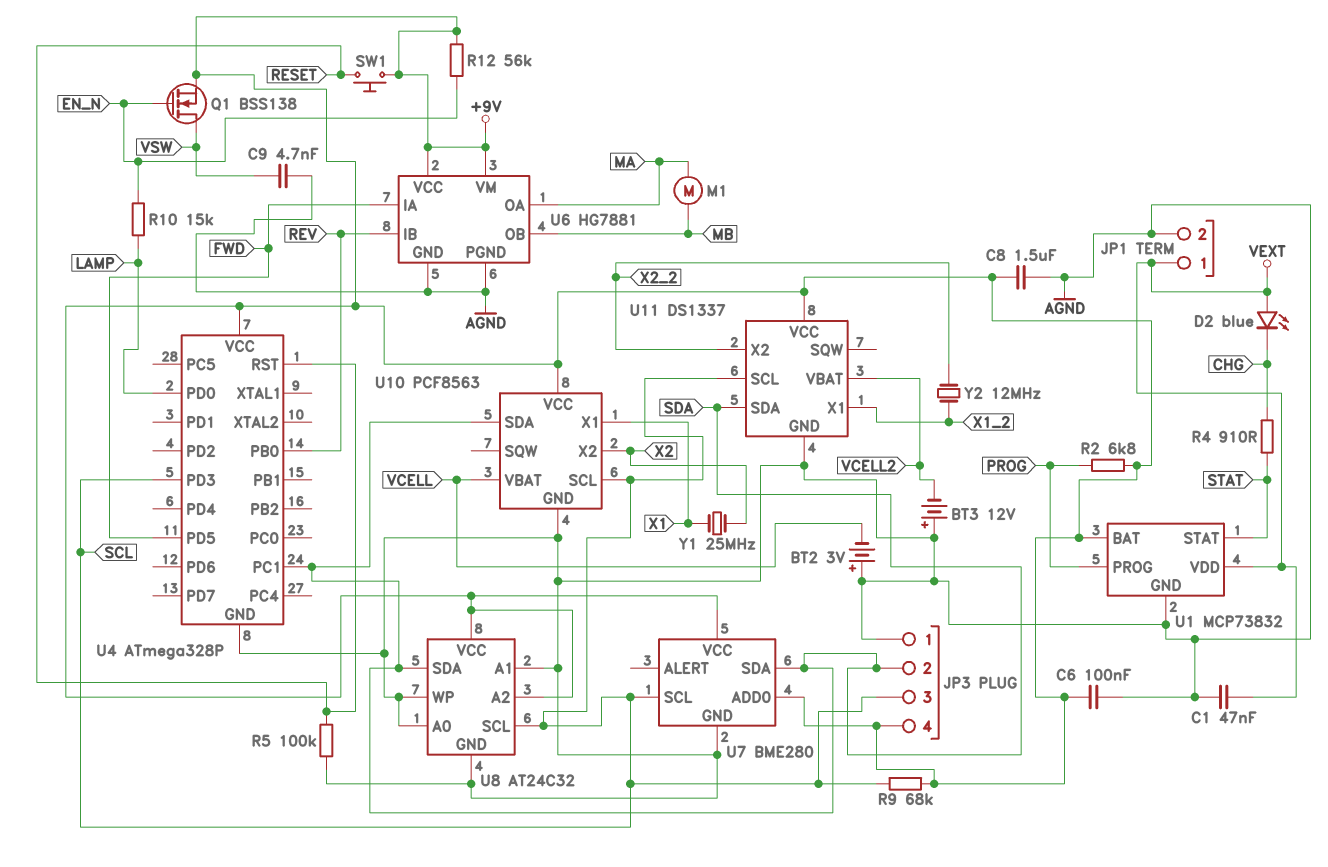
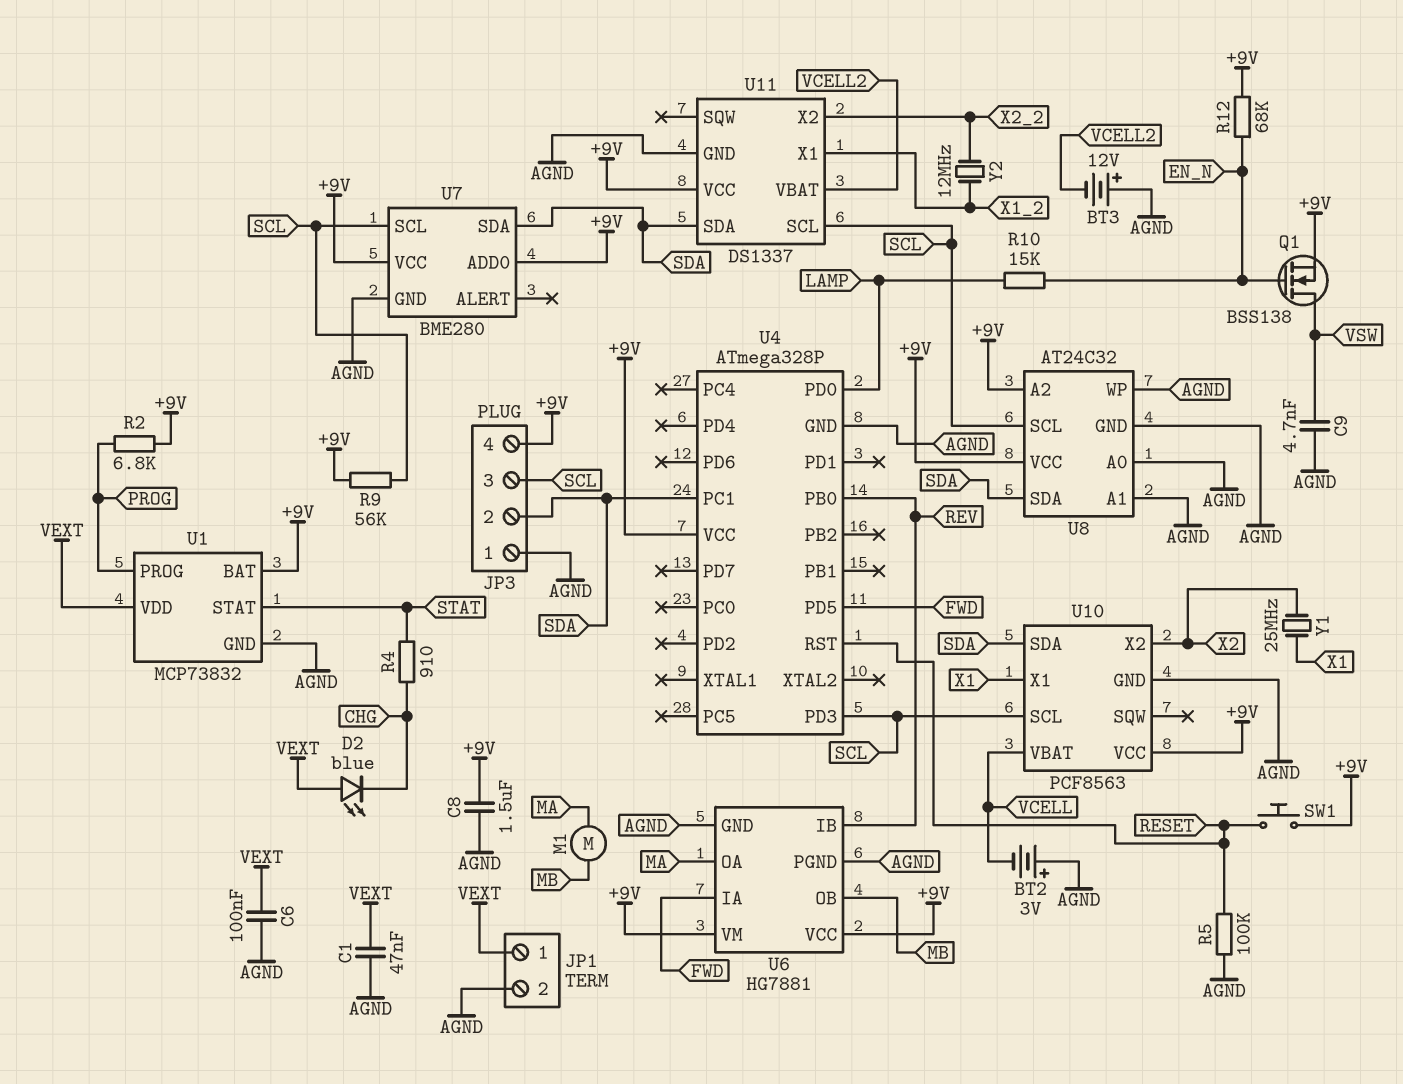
C6: 100nF (+9V, AGND) -> 100nF (AGND, VEXT)
R9: 68k (+9V, SCL) -> 56k (+9V, SCL)
R12: 56k (+9V, EN_N) -> 68k (+9V, EN_N)

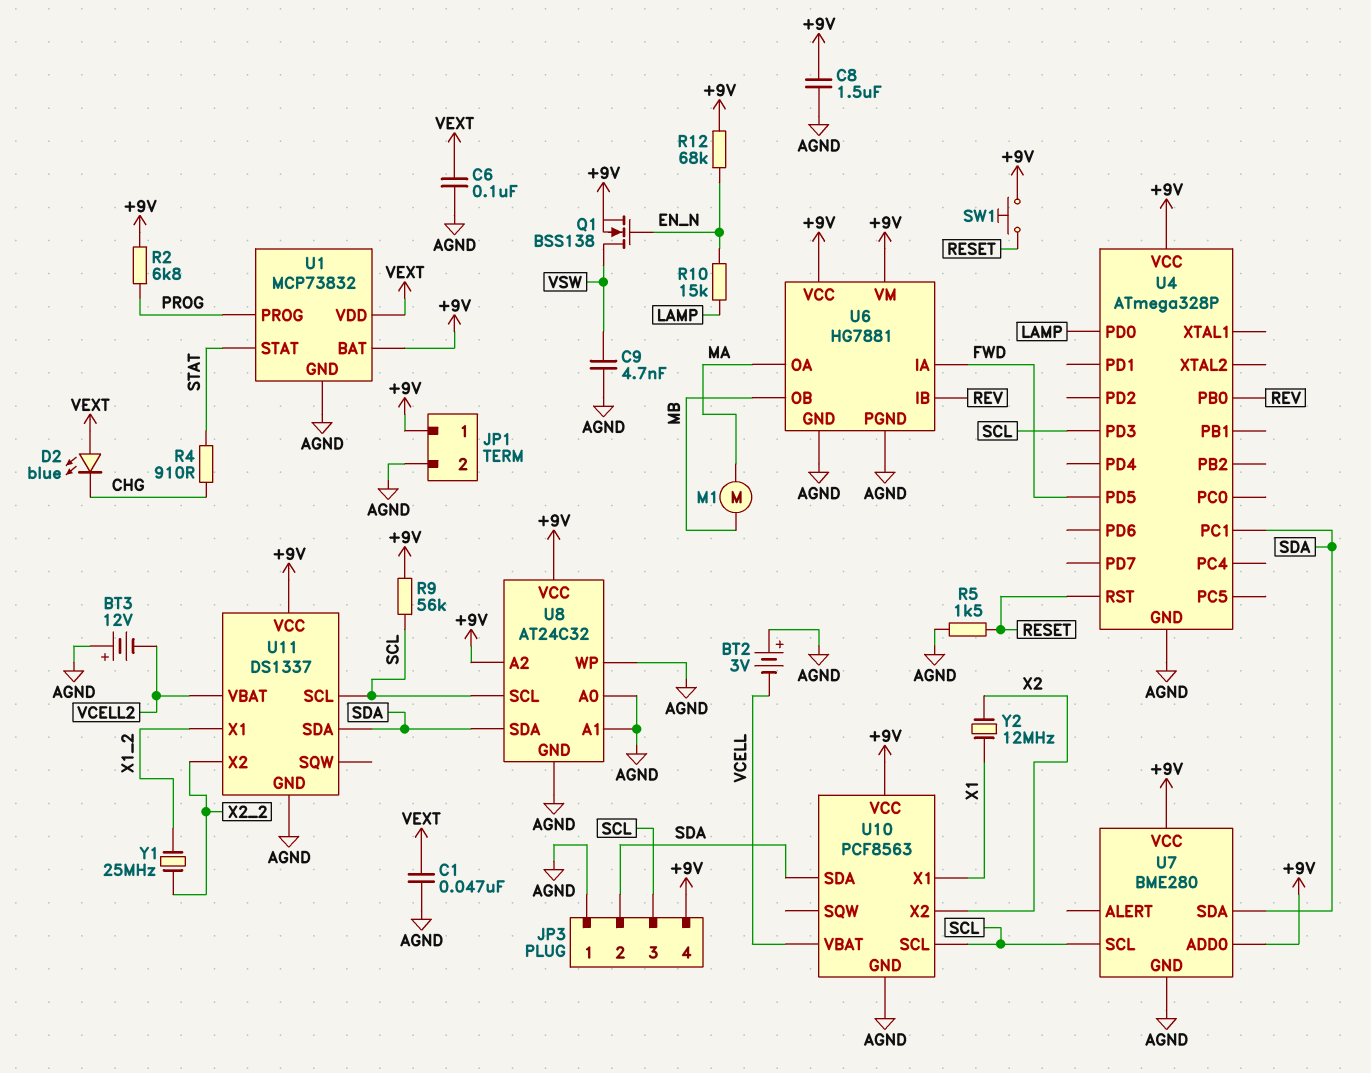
JP1 pin 1: VEXT -> +9V
R5: 100k (AGND, RESET) -> 1.5k (AGND, RESET)
Y1: 25MHz (X1, X2) -> 25MHz (X1_2, X2_2)
Y2: 12MHz (X1_2, X2_2) -> 12MHz (X1, X2)

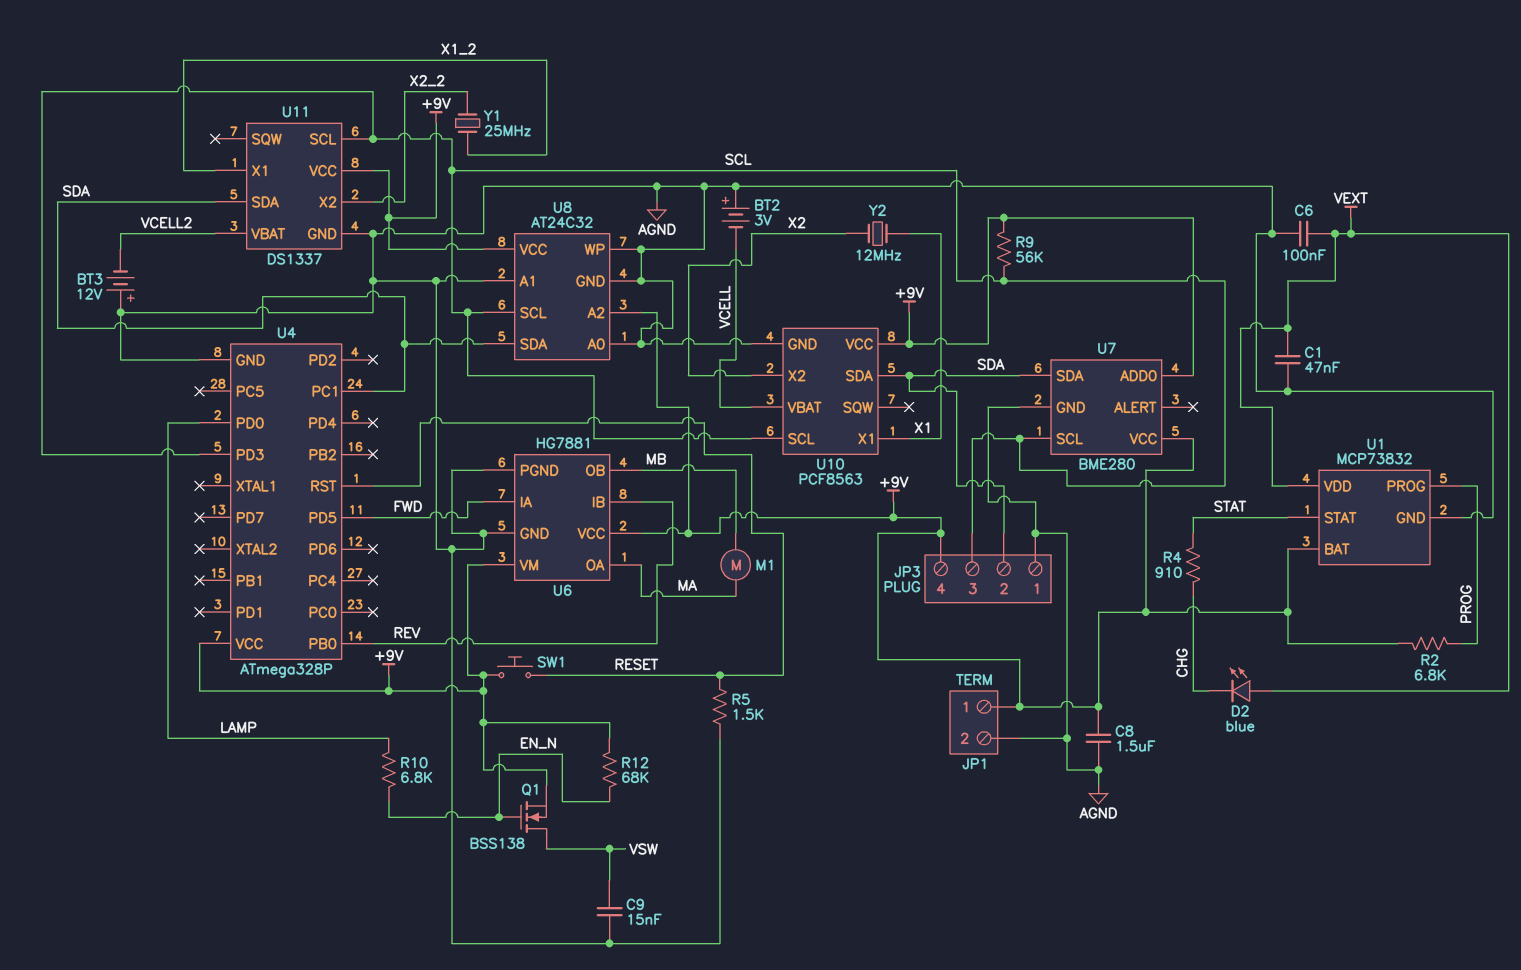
C9: 4.7nF (AGND, VSW) -> 15nF (AGND, VSW)
R10: 15k (EN_N, LAMP) -> 6.8k (EN_N, LAMP)

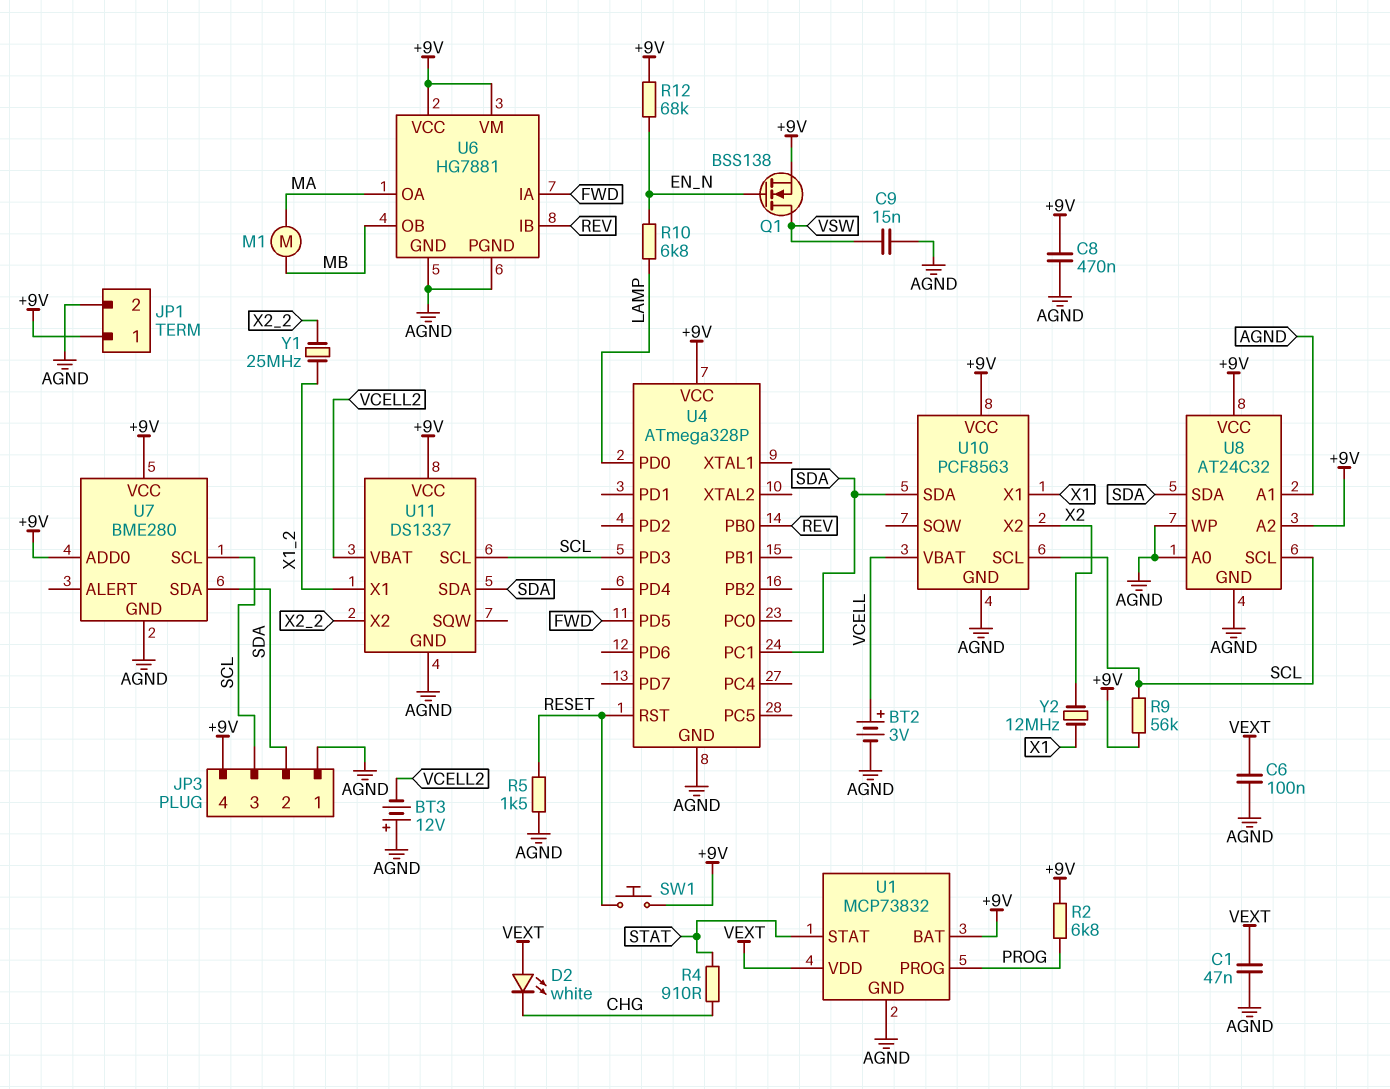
BT2: 3V (plus AGND, minus VCELL) -> 3V (plus VCELL, minus AGND)
C8: 1.5uF (+9V, AGND) -> 470nF (+9V, AGND)
D2: LED blue (A VEXT, K CHG) -> LED white (A VEXT, K CHG)

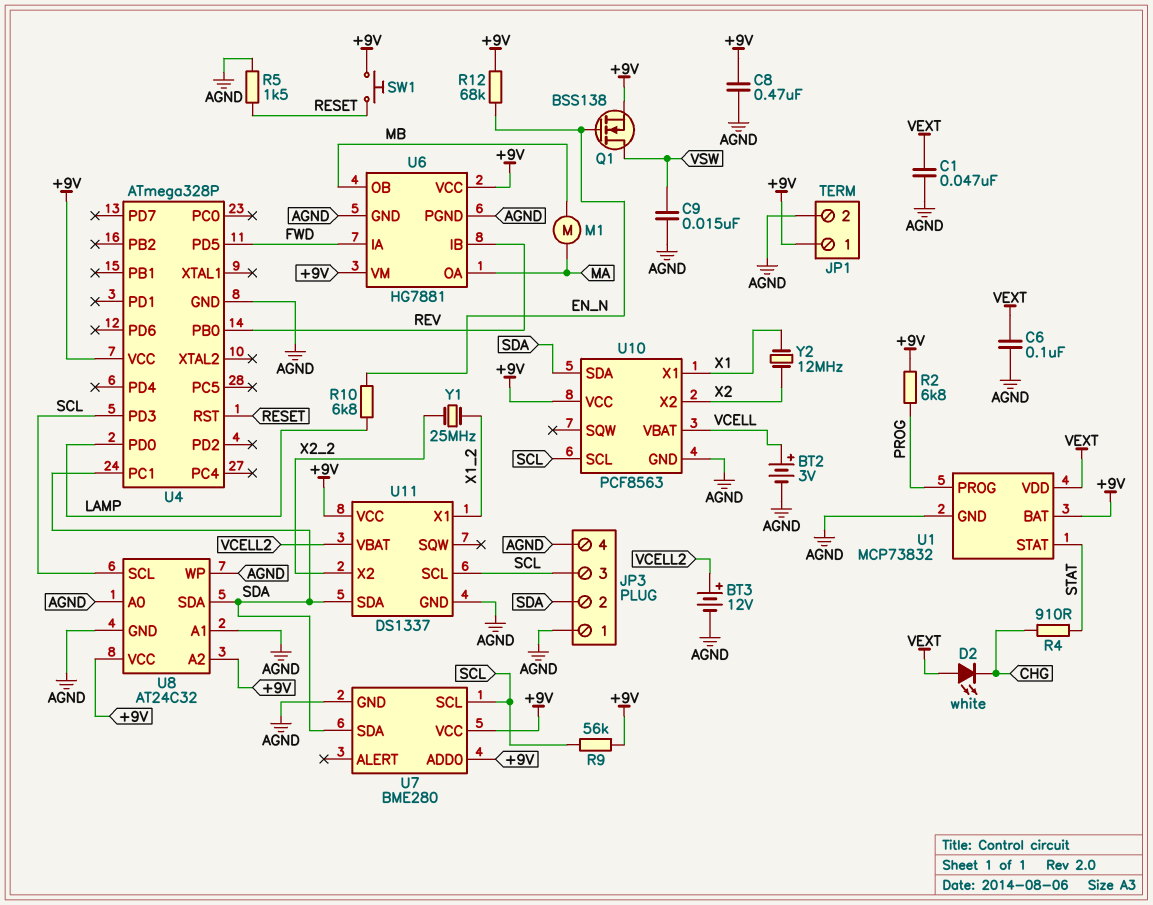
BT3: 12V (plus AGND, minus VCELL2) -> 12V (plus VCELL2, minus AGND)
JP3 pin 4: +9V -> AGND

